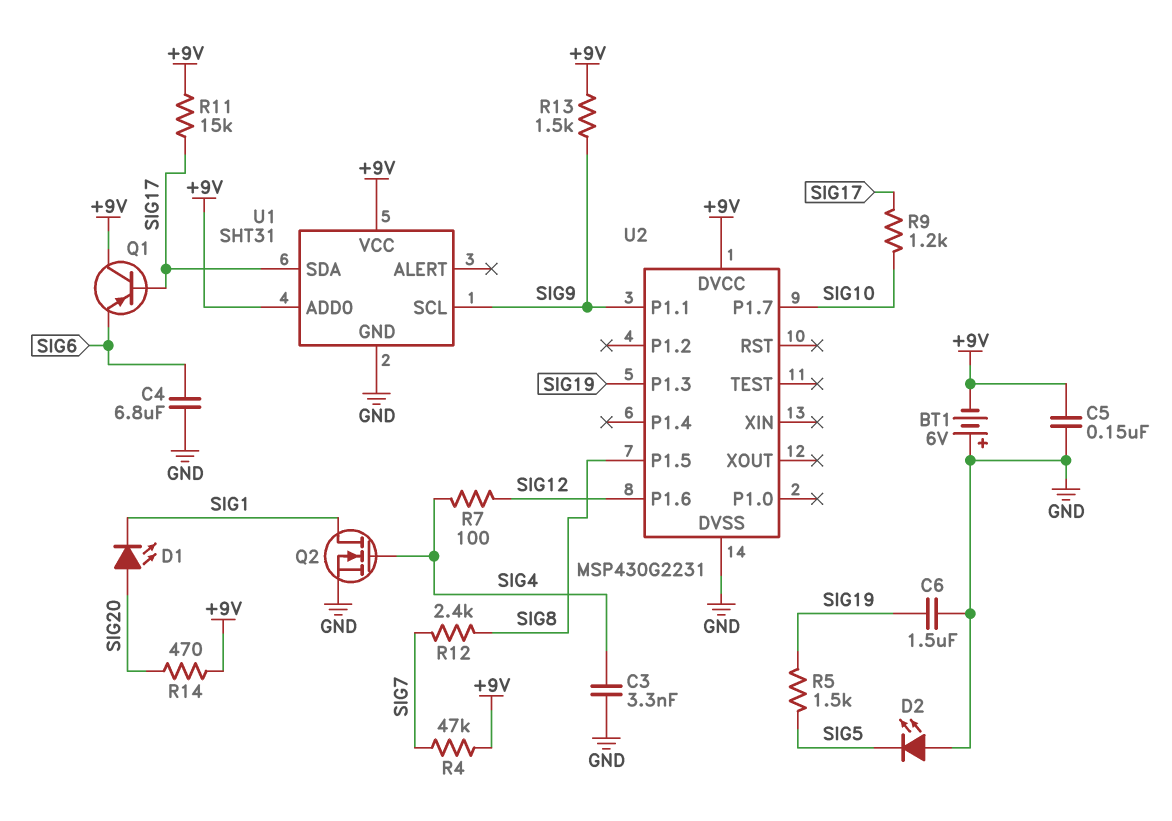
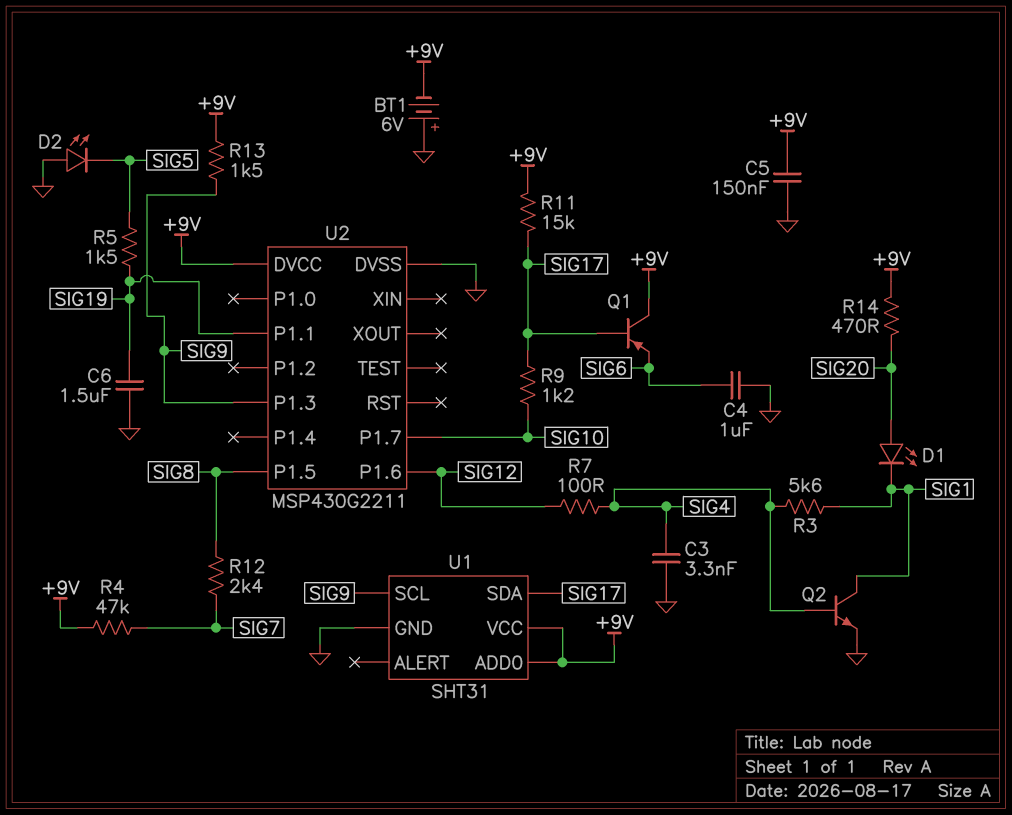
C4: 6.8uF (GND, SIG6) -> 1uF (GND, SIG6)
Q2: NMOS (G SIG4, D SIG1, S GND) -> NPN (B SIG4, C SIG1, E GND)
R3: none -> 5.6k (SIG1, SIG4)
U2: MSP430G2231 -> MSP430G2211
U2 pin P1.1: SIG9 -> SIG19
U2 pin P1.3: SIG19 -> SIG9

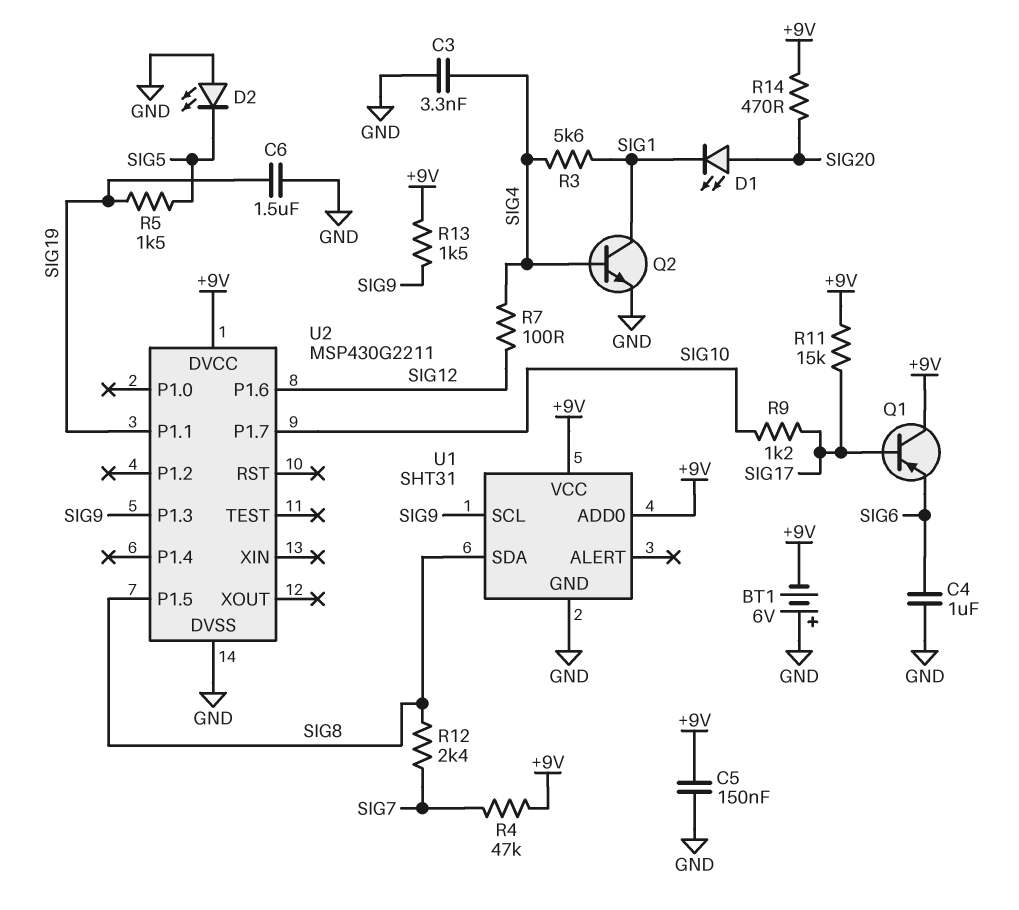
U1 pin SDA: SIG17 -> SIG8

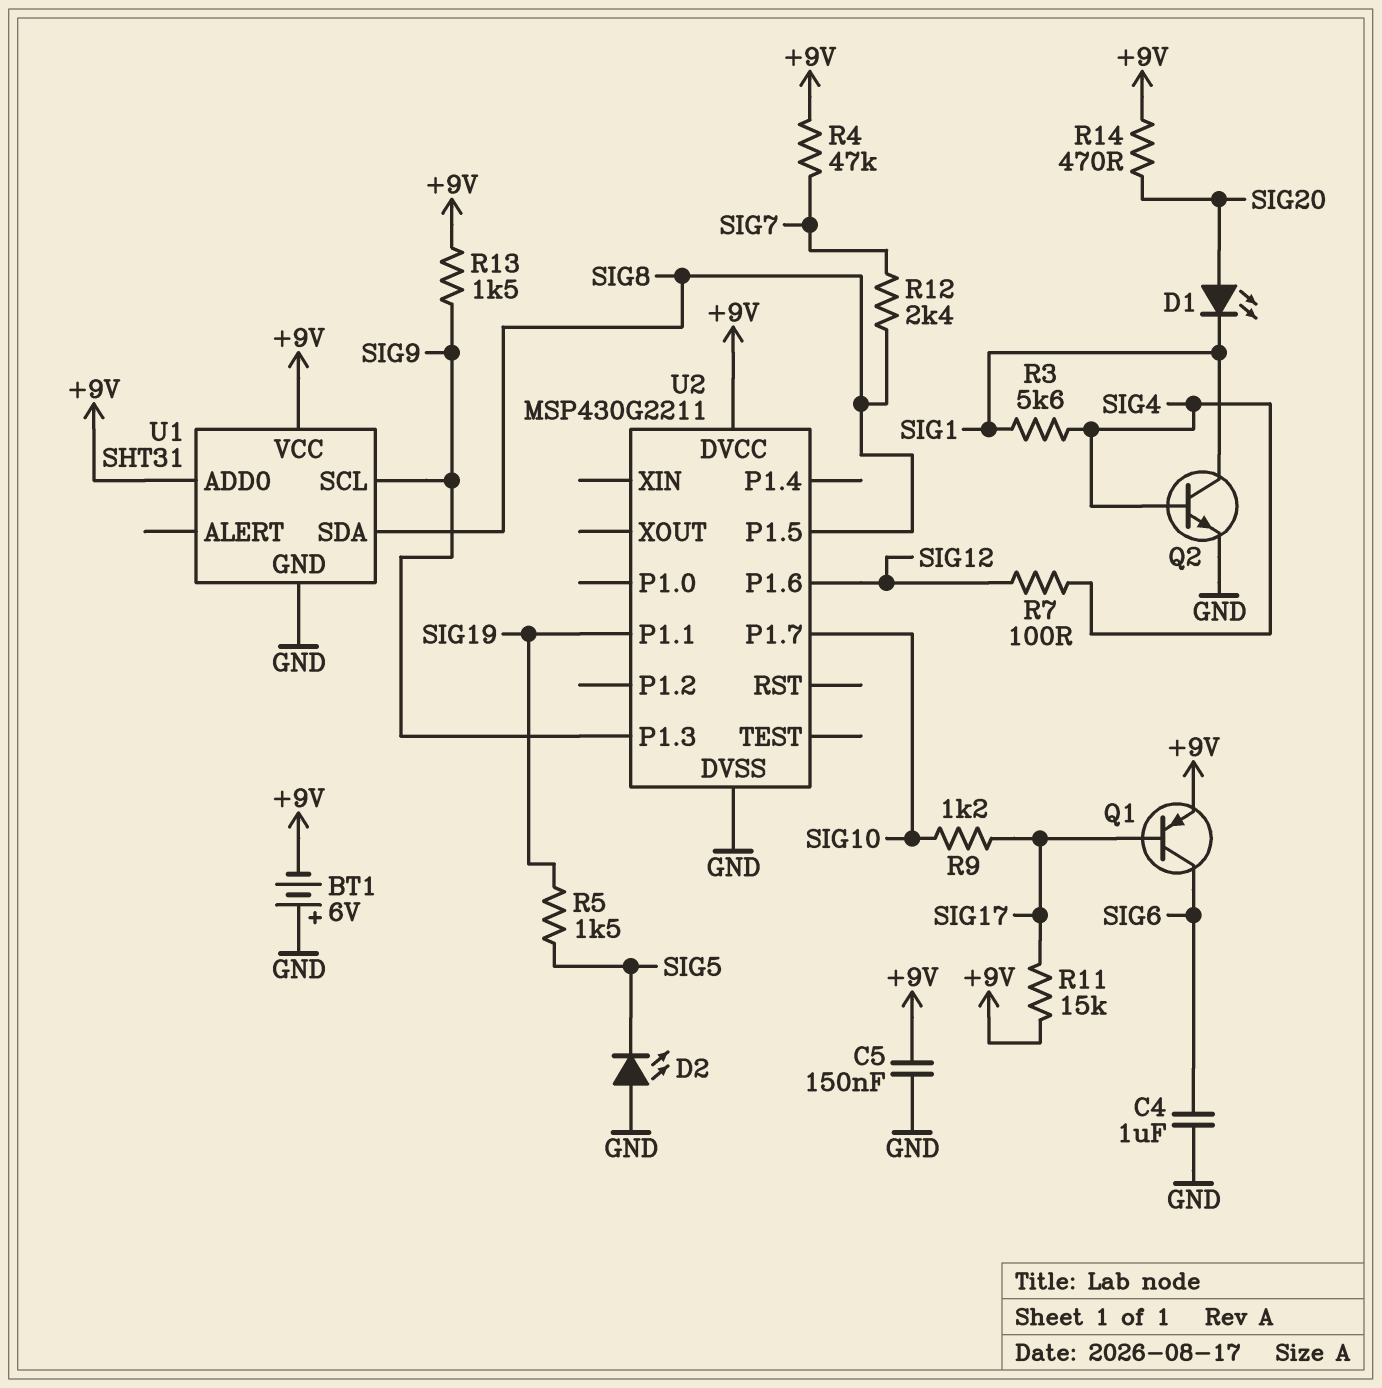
C3: 3.3nF (GND, SIG4) -> none
C6: 1.5uF (GND, SIG19) -> none
Q1: PNP (B SIG17, C +9V, E SIG6) -> PNP (B SIG17, C SIG6, E +9V)

